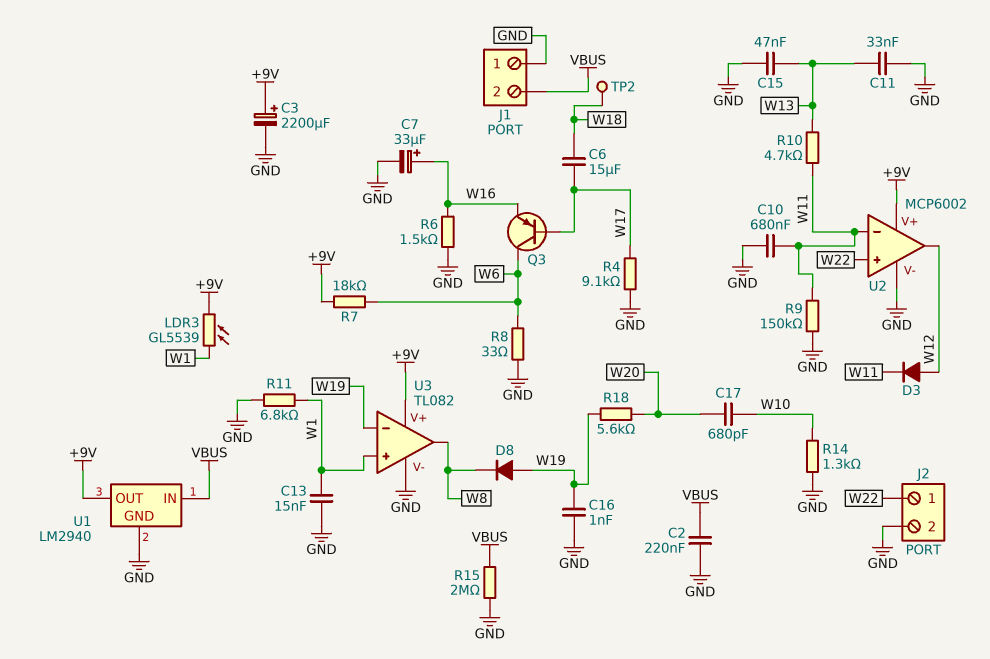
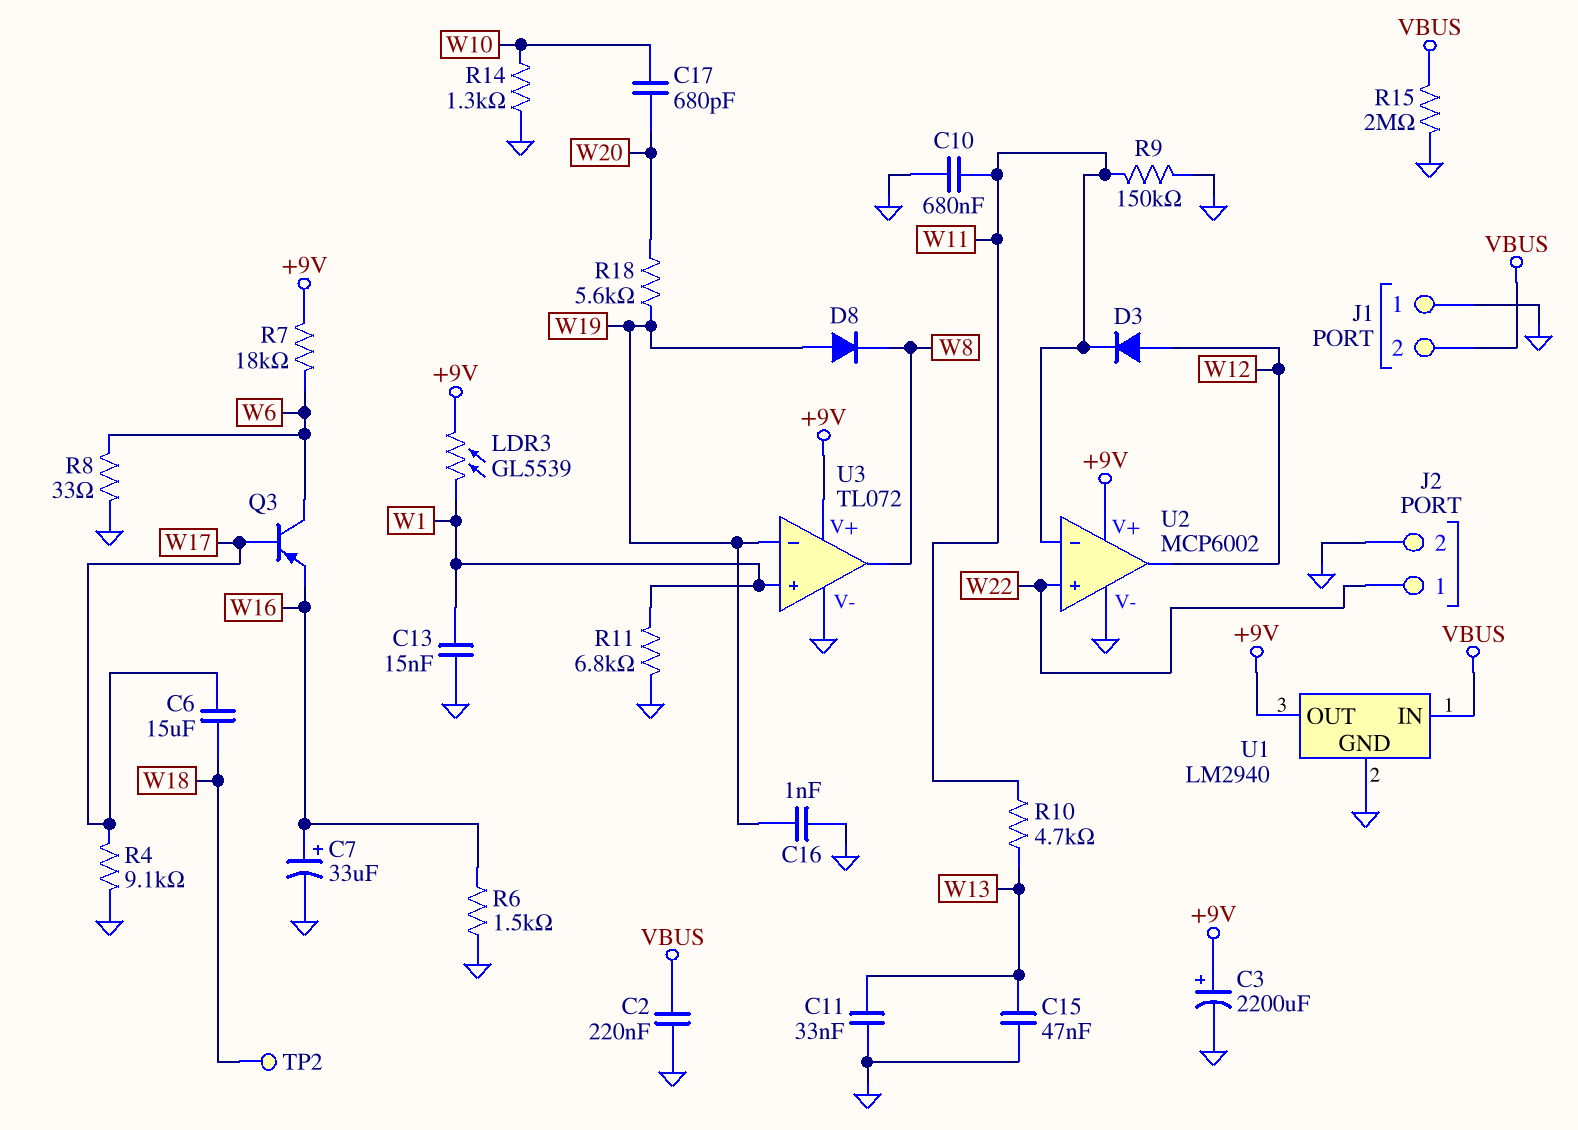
U3: TL082 -> TL072

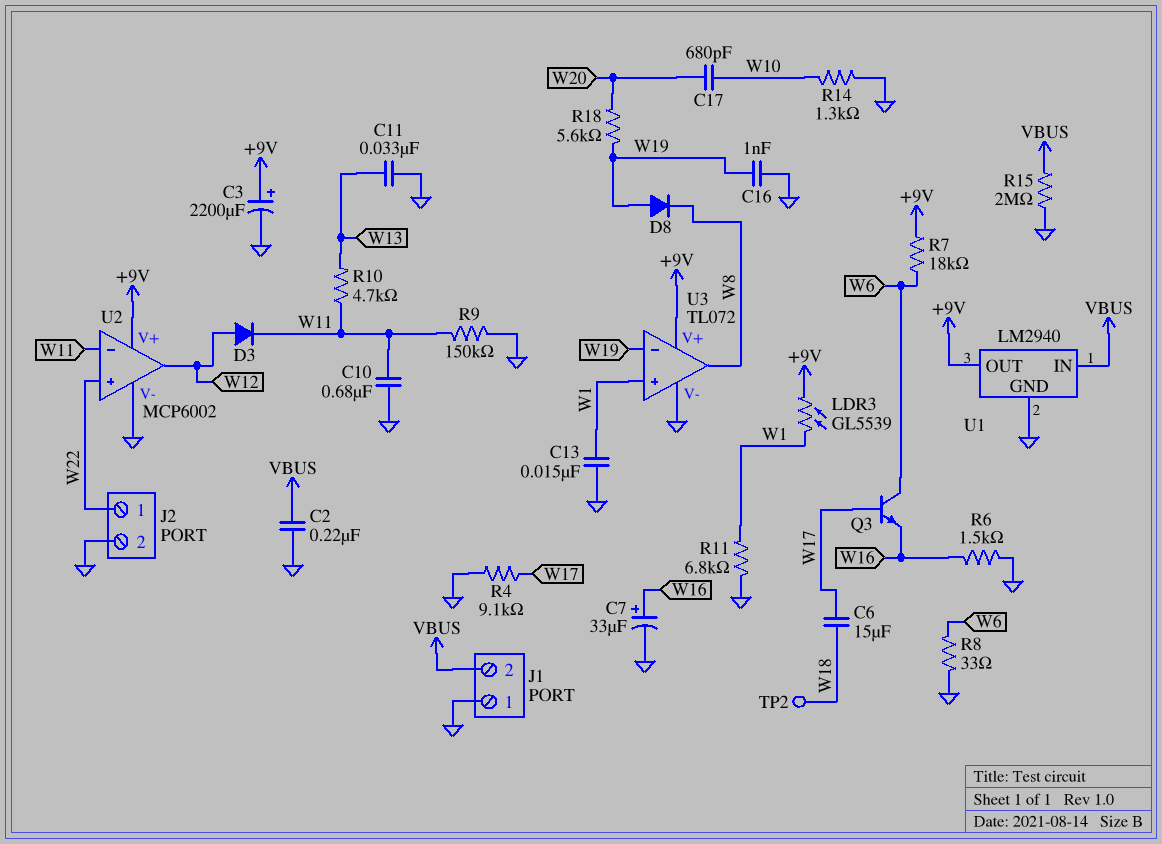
C15: 47nF (GND, W13) -> none
Q3: PNP (B W17, C W6, E W16) -> NPN (B W17, C W6, E W16)

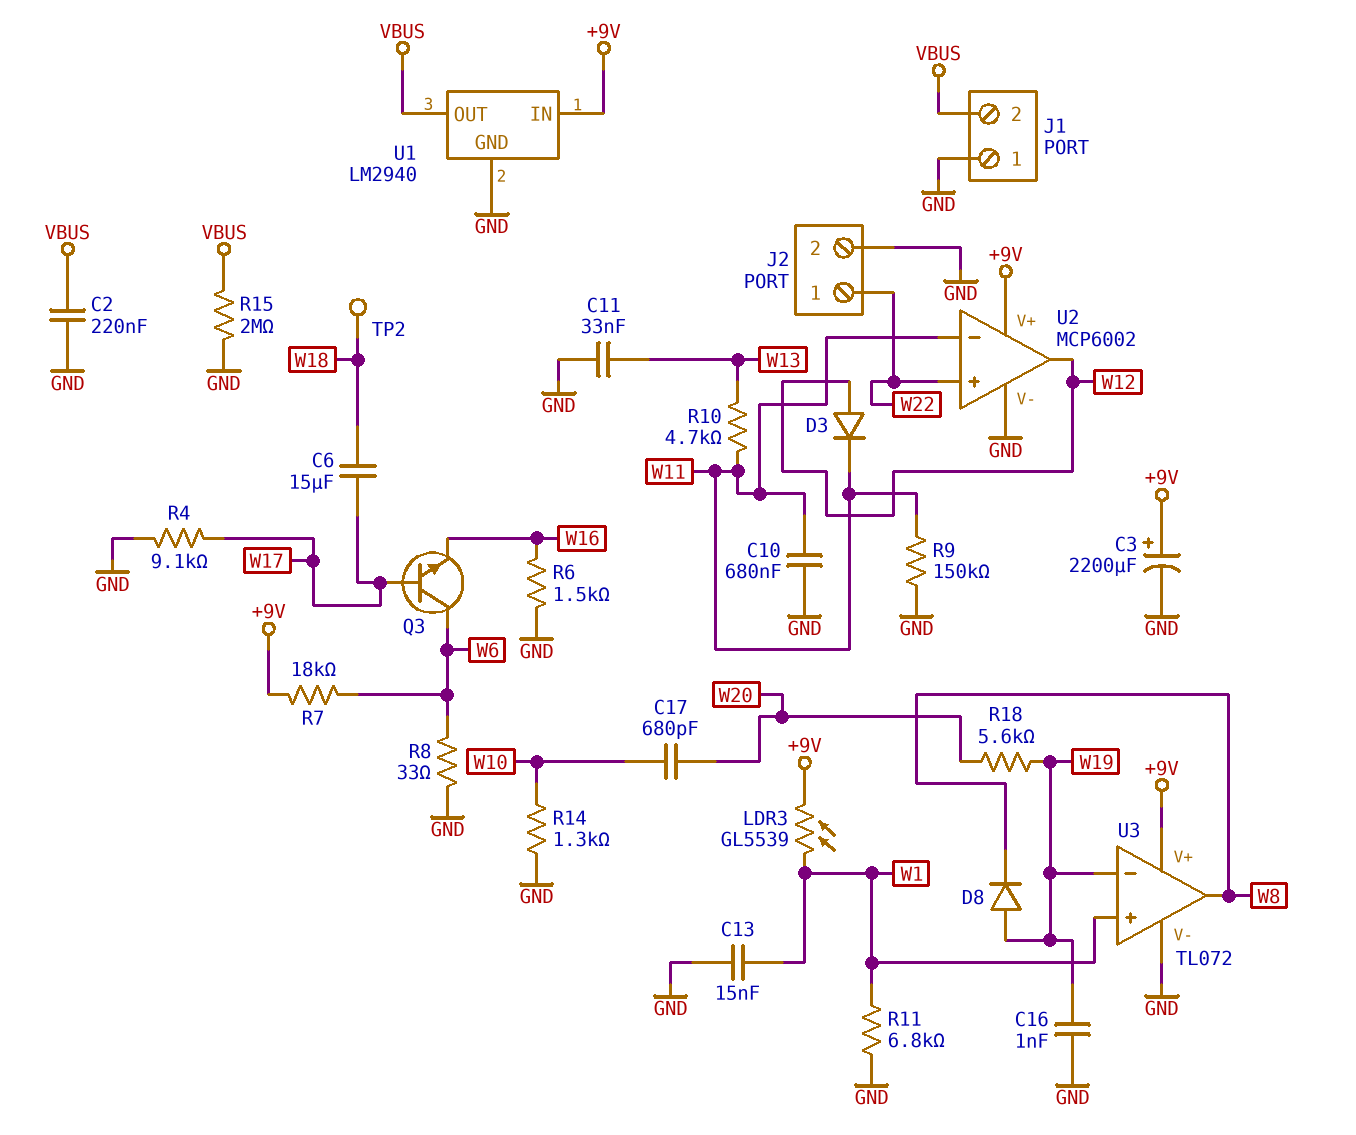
C7: 33uF (plus W16, minus GND) -> none
U1 pin IN: VBUS -> +9V
U1 pin OUT: +9V -> VBUS

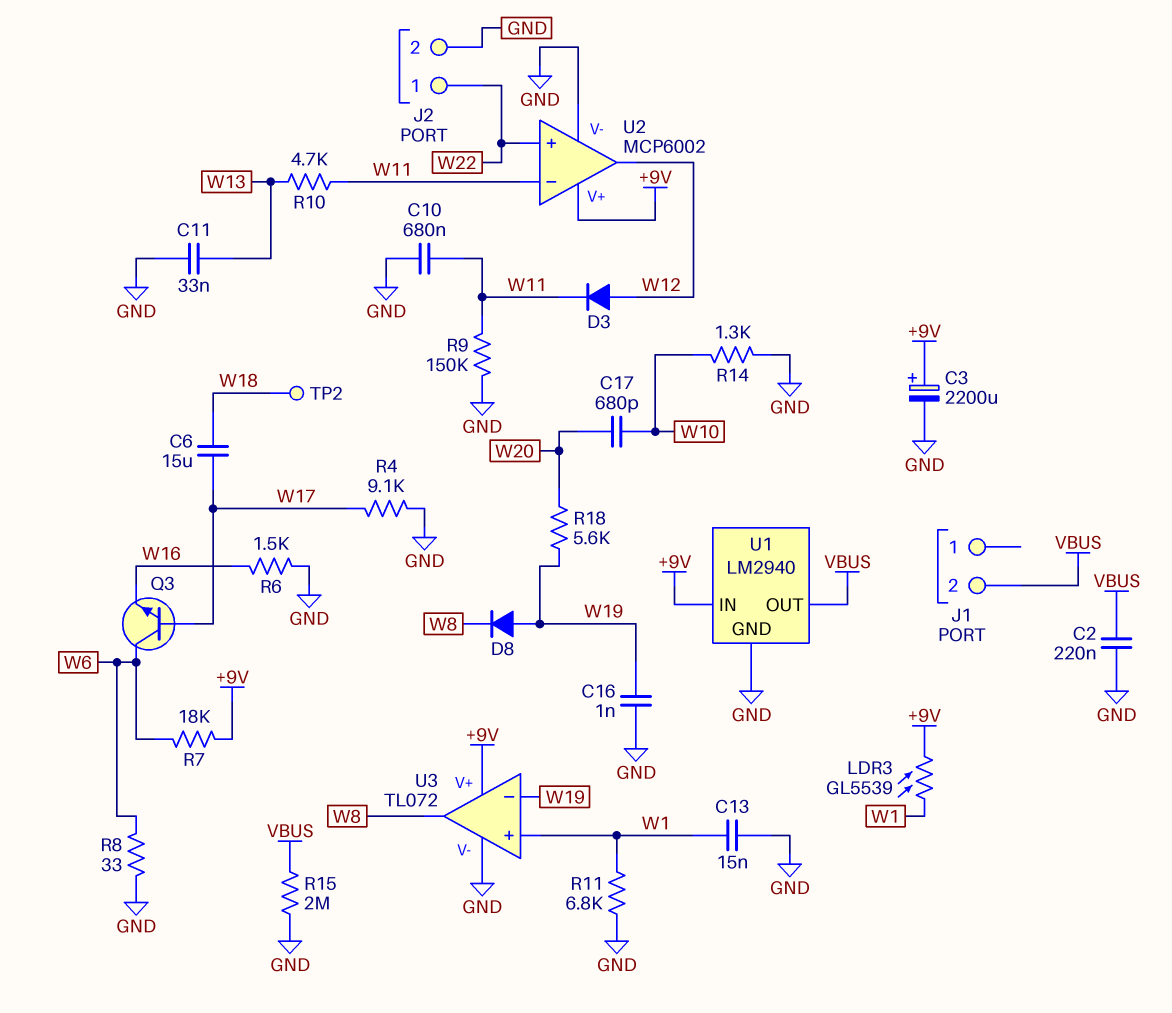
J1 pin 1: GND -> none

